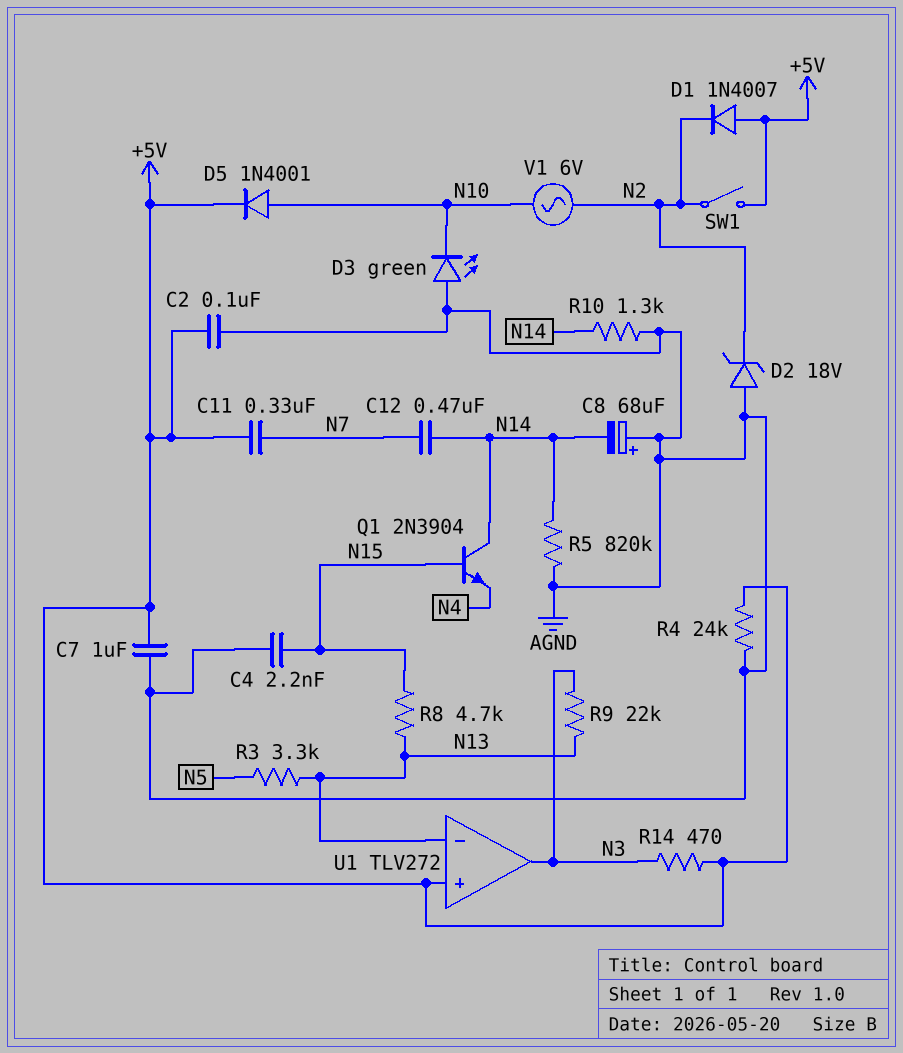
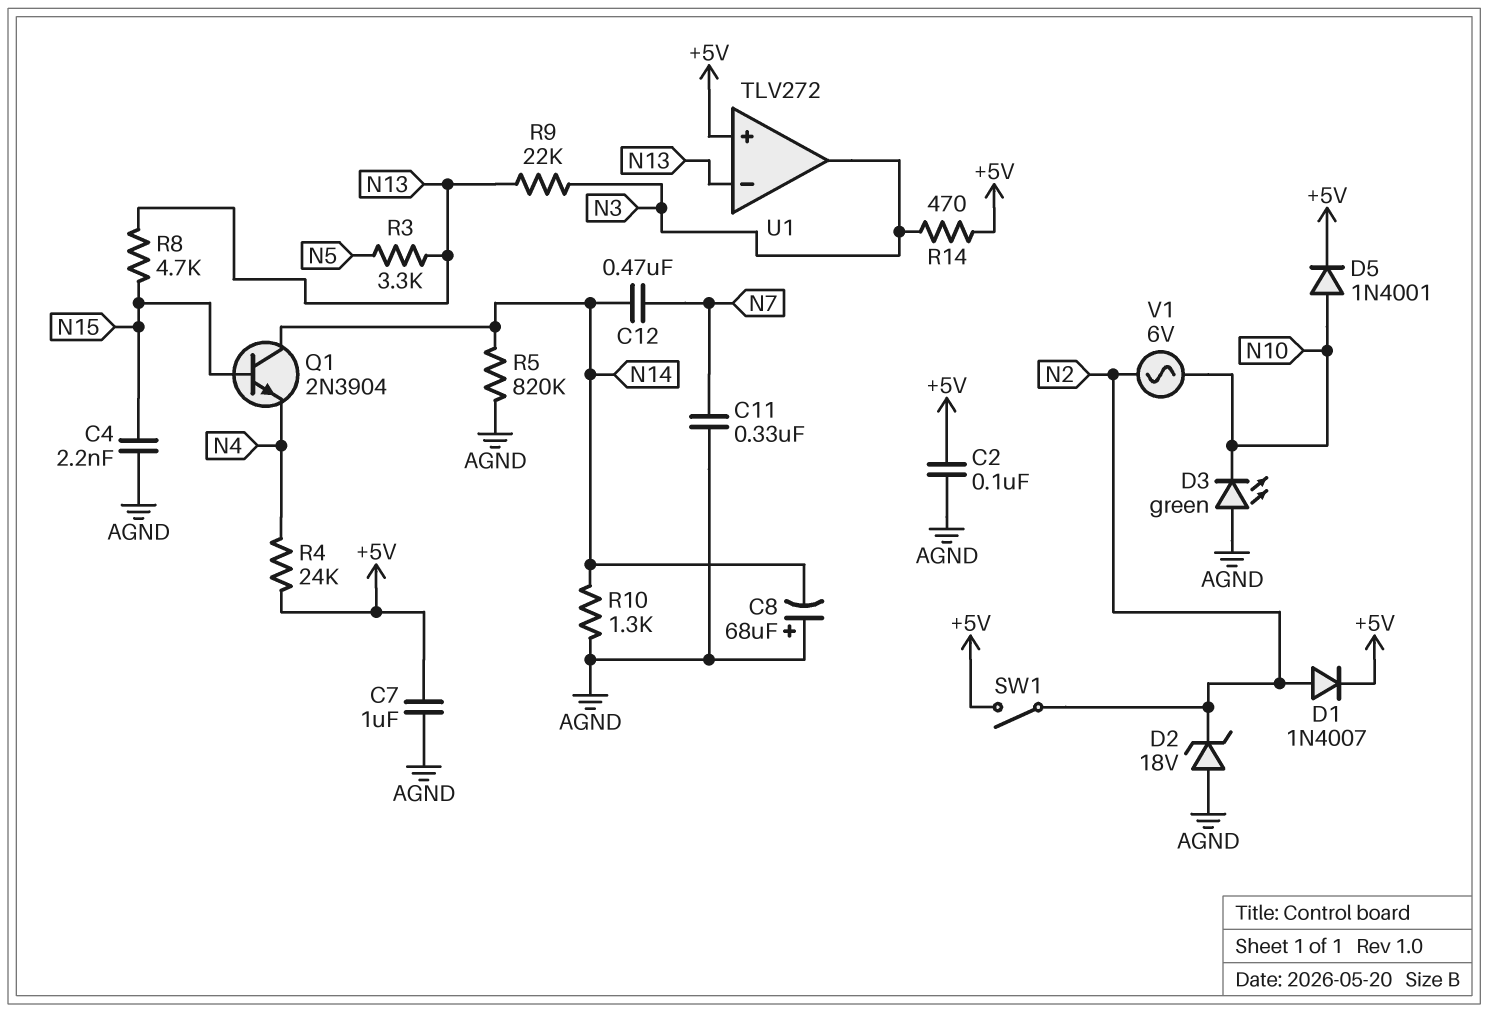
C11: 330nF (+5V, N7) -> 330nF (AGND, N7)
D1: diode 1N4007 (A +5V, K N2) -> diode 1N4007 (A N2, K +5V)
R4: 24k (+5V, AGND) -> 24k (+5V, N4)

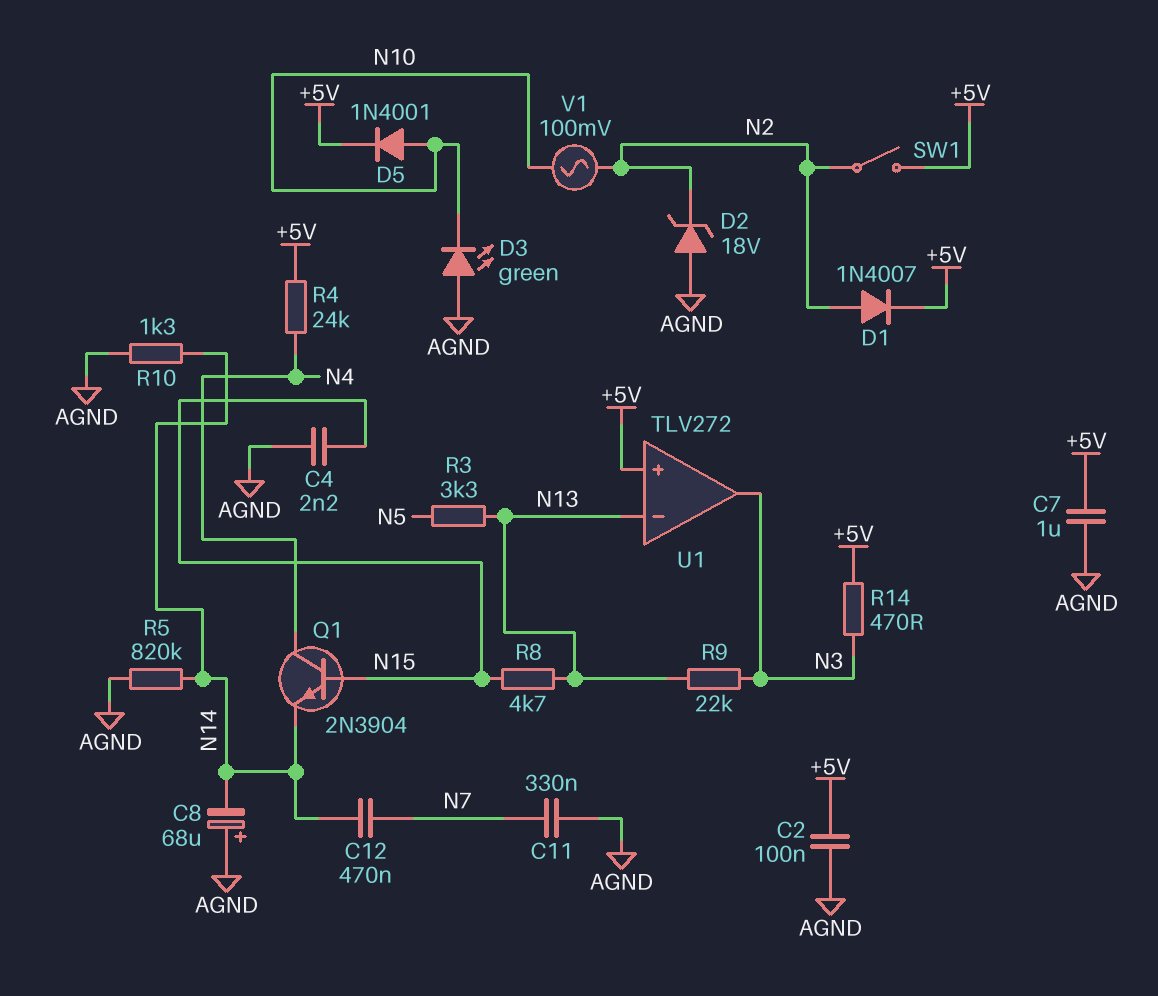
Q1: NPN 2N3904 (B N15, C N14, E N4) -> NPN 2N3904 (B N15, C N4, E N14)
V1: AC 6V (N2, N10) -> AC 100mV (N2, N10)

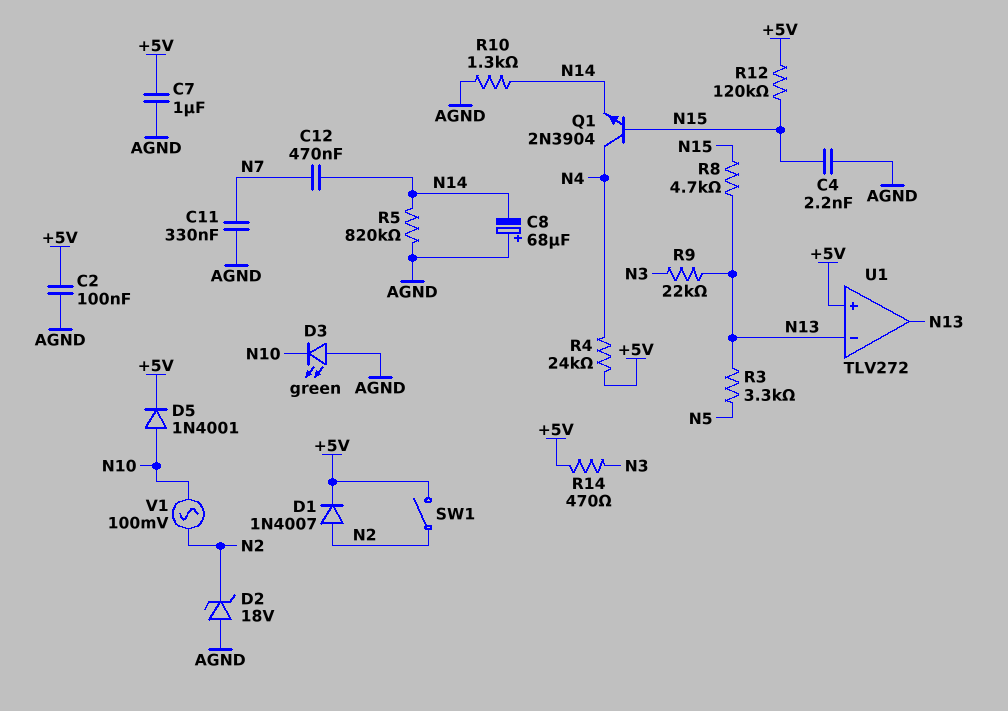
R12: none -> 120k (+5V, N15)
U1 pin out: N3 -> N13

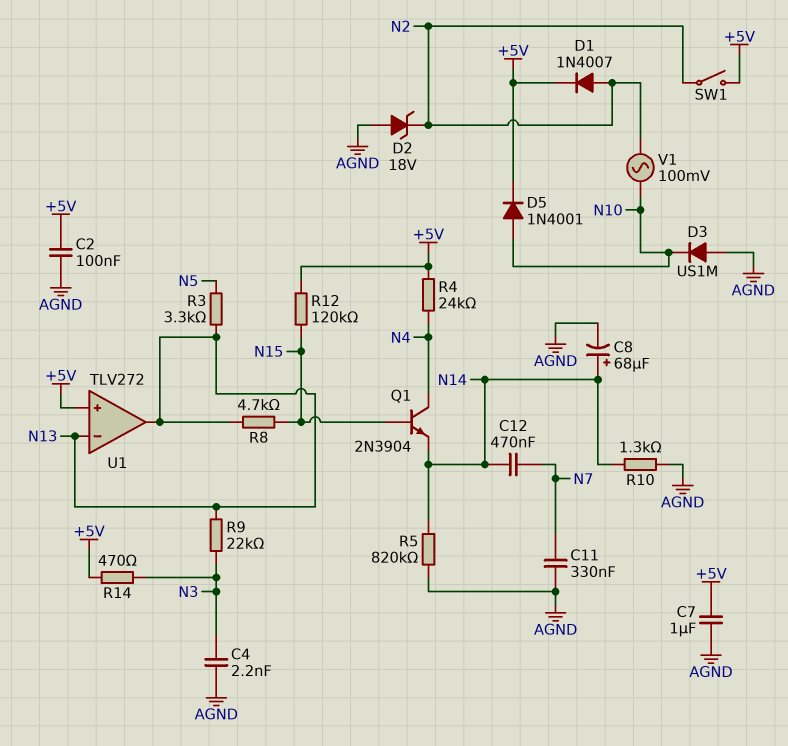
C4: 2.2nF (AGND, N15) -> 2.2nF (AGND, N3)
C8: 68uF (plus AGND, minus N14) -> 68uF (plus N14, minus AGND)
D3: LED green (A AGND, K N10) -> diode US1M (A AGND, K N10)

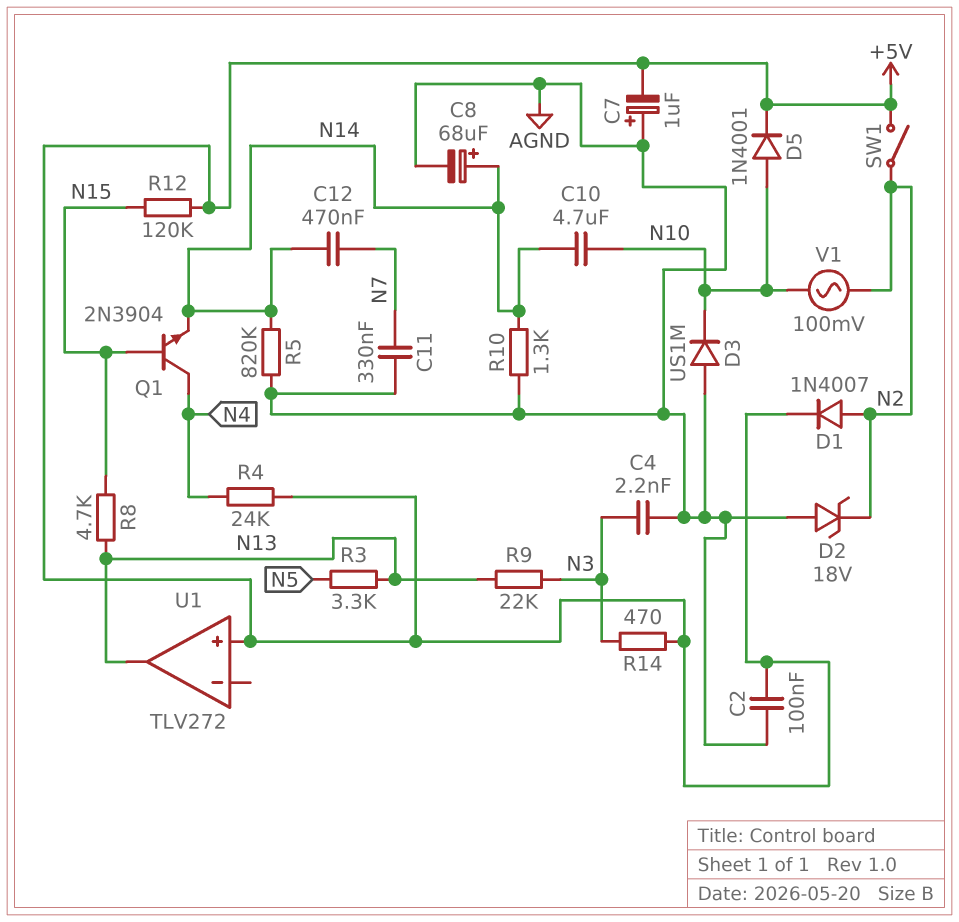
C7: 1uF (+5V, AGND) -> 1uF (plus AGND, minus +5V)
C10: none -> 4.7uF (N10, N14)
U1 pin in-: N13 -> none

